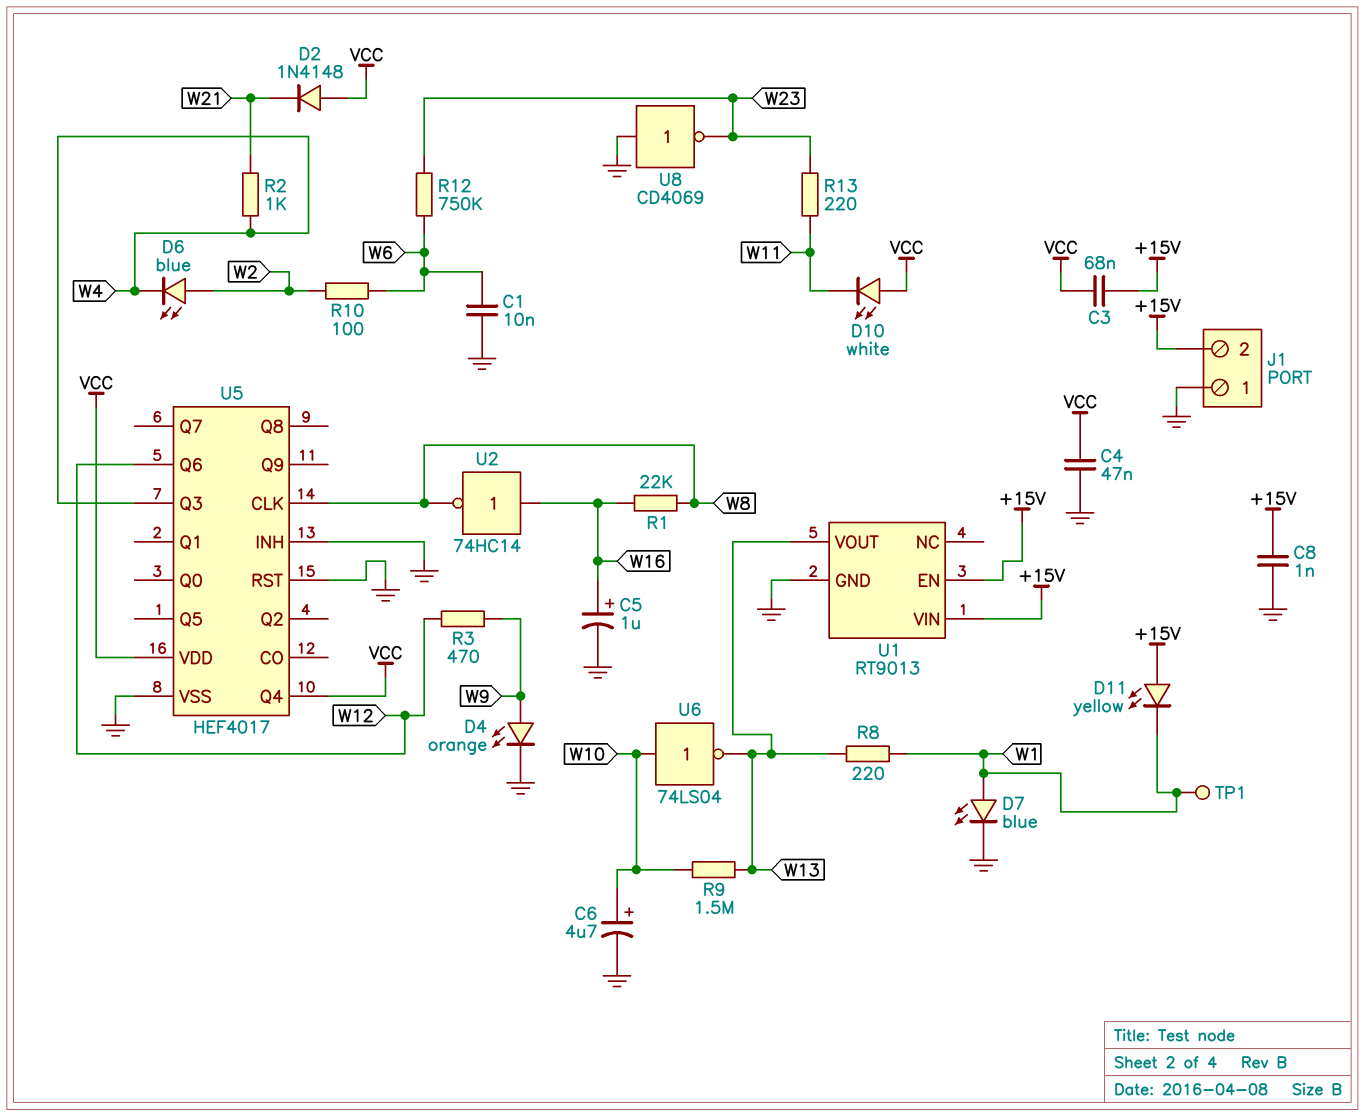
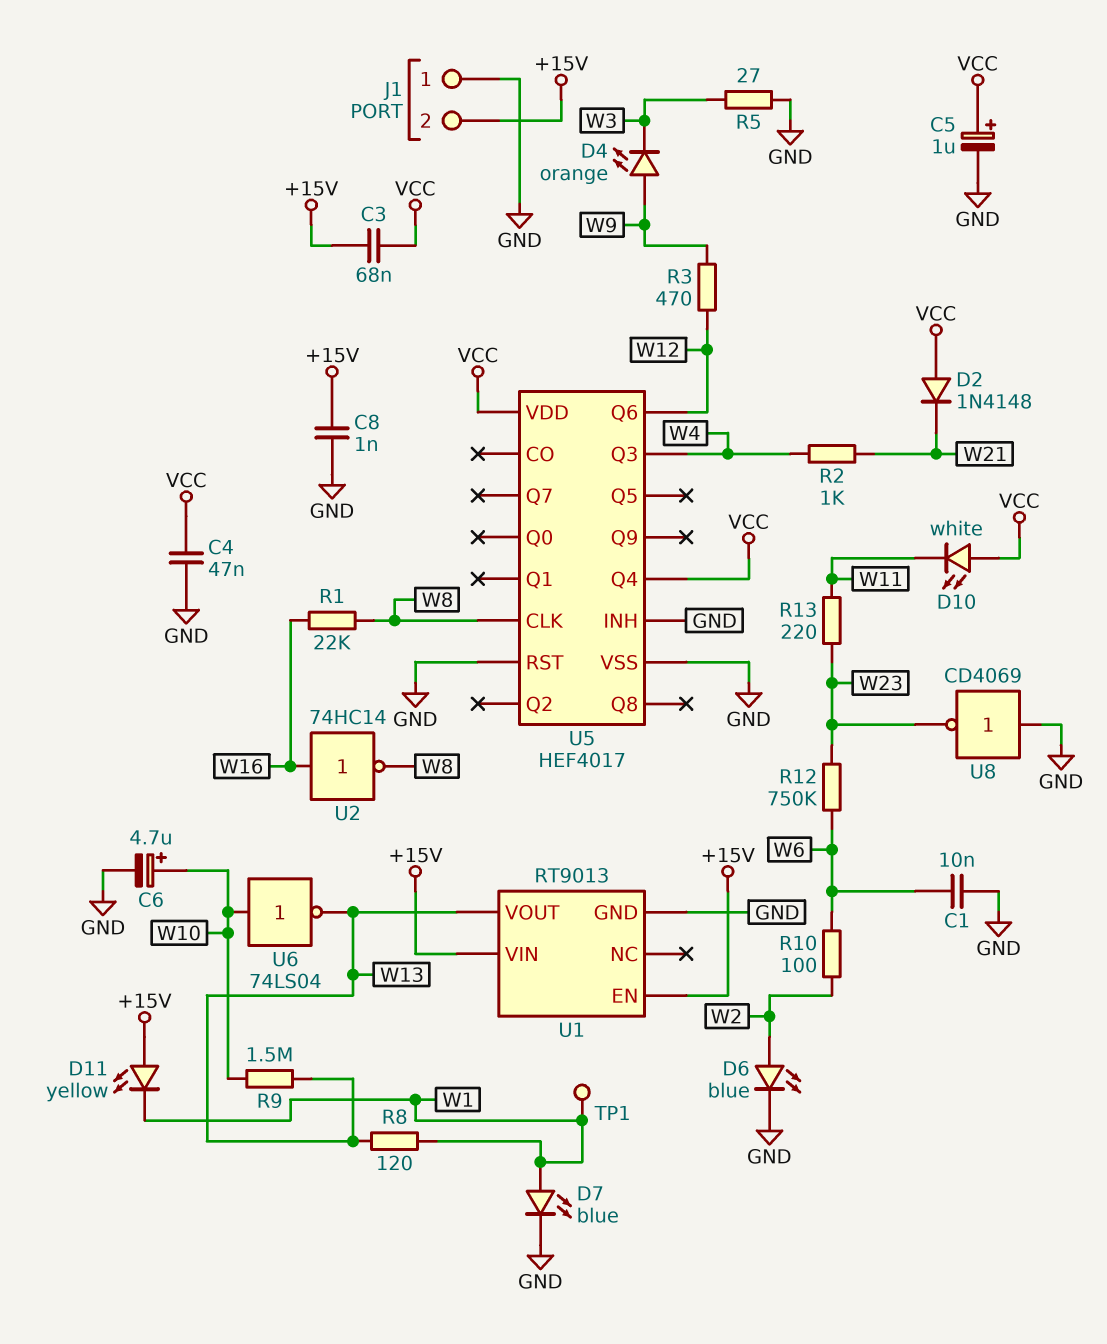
C5: 1uF (plus W16, minus GND) -> 1uF (plus VCC, minus GND)
D4: LED orange (A W9, K GND) -> LED orange (A W9, K W3)
D6: LED blue (A W2, K W4) -> LED blue (A W2, K GND)
R5: none -> 27 (GND, W3)
R8: 220 (W1, W13) -> 120 (W1, W13)

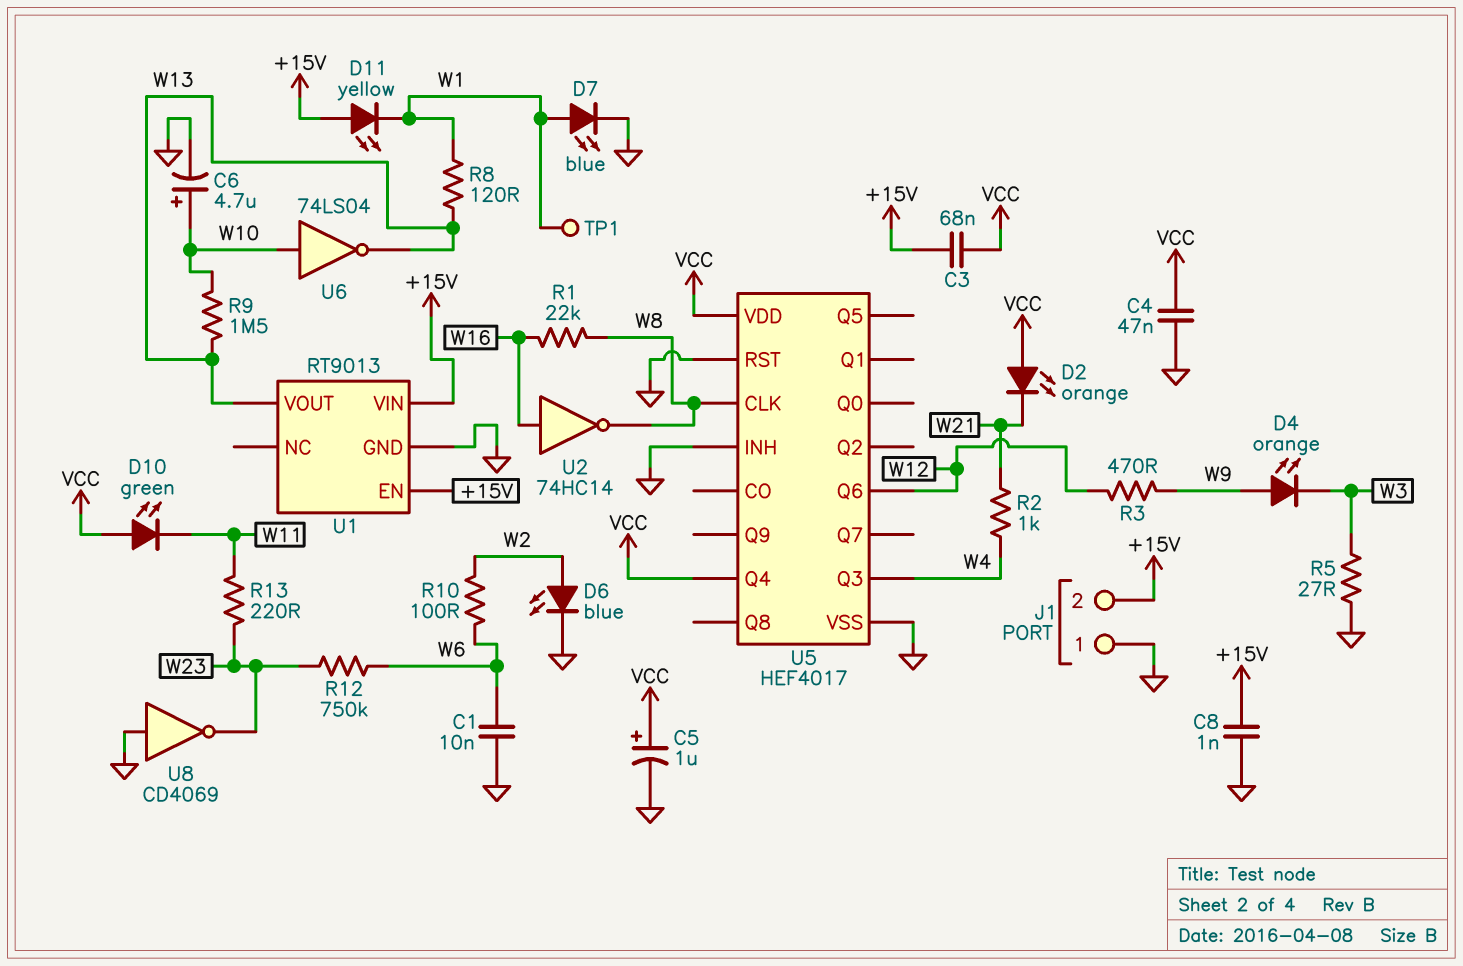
D2: diode 1N4148 (A VCC, K W21) -> LED orange (A VCC, K W21)
D10: LED white (A VCC, K W11) -> LED green (A VCC, K W11)

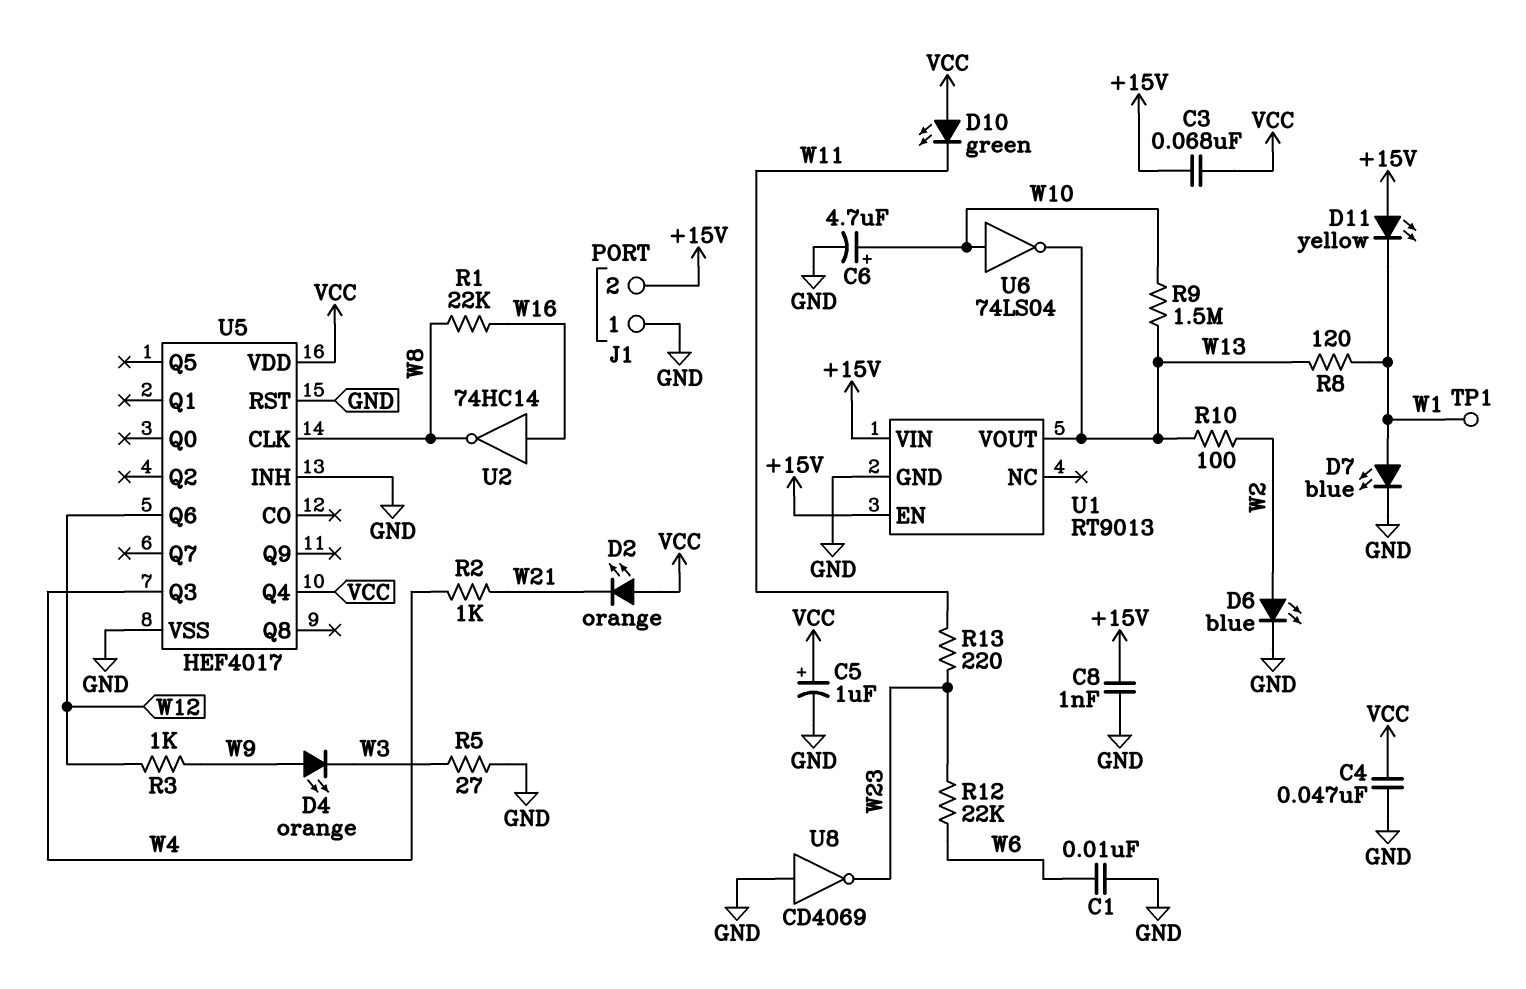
R3: 470 (W9, W12) -> 1k (W9, W12)
R10: 100 (W2, W6) -> 100 (W2, W13)
R12: 750k (W6, W23) -> 22k (W6, W23)

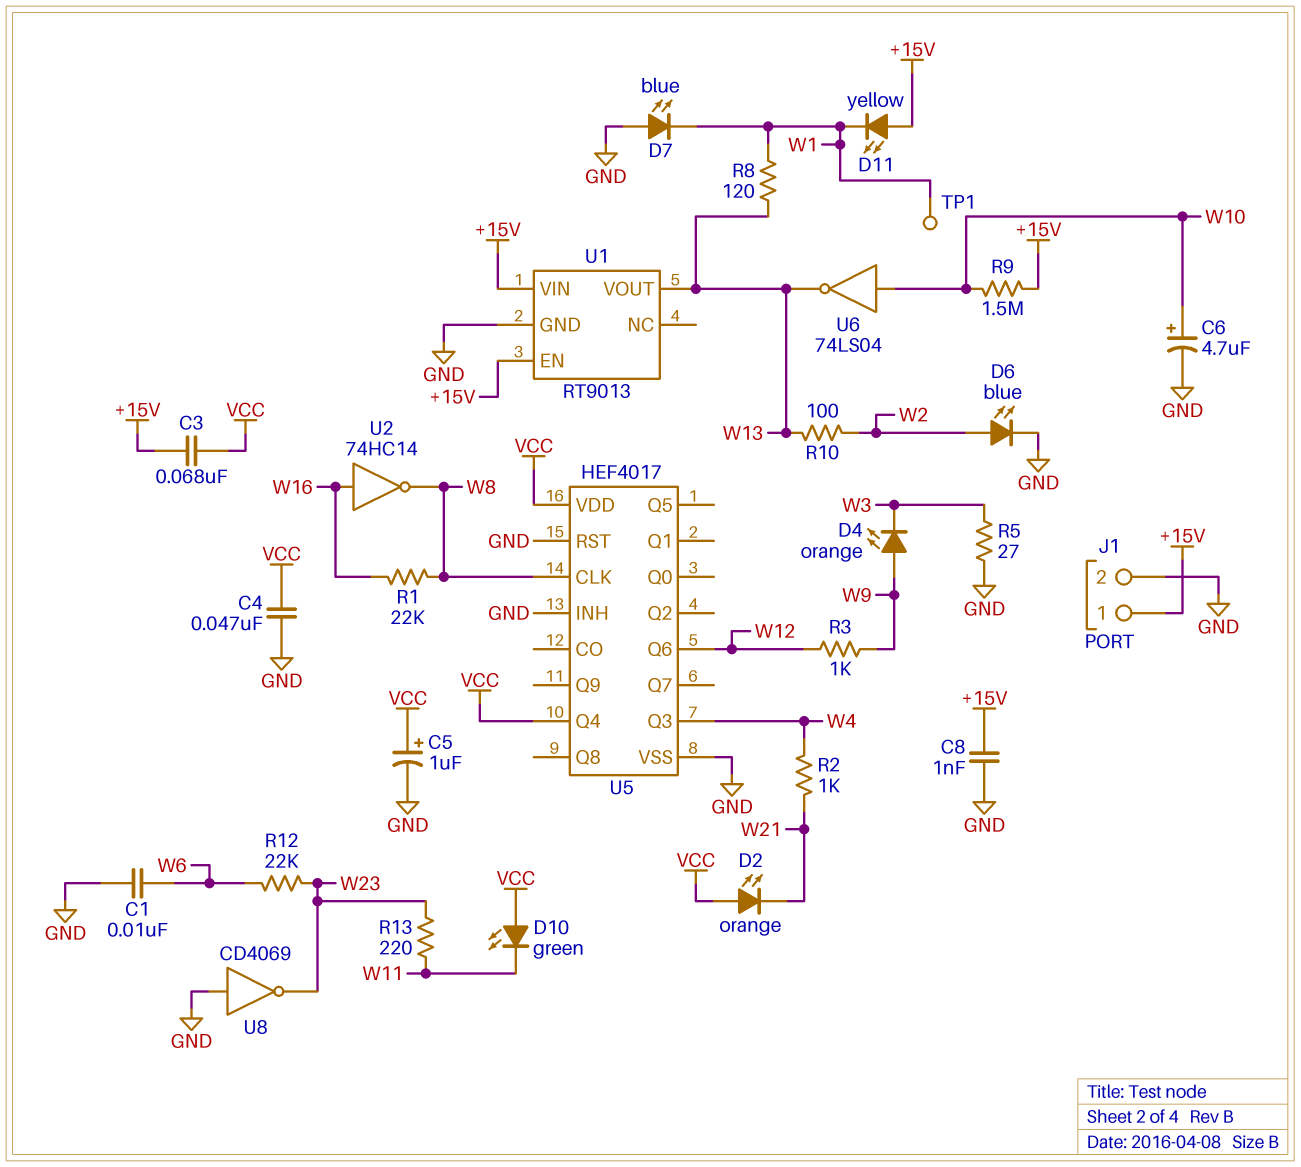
D7: LED blue (A W1, K GND) -> LED blue (A GND, K W1)
J1 pin 1: GND -> +15V
J1 pin 2: +15V -> GND
R9: 1.5M (W10, W13) -> 1.5M (+15V, W10)

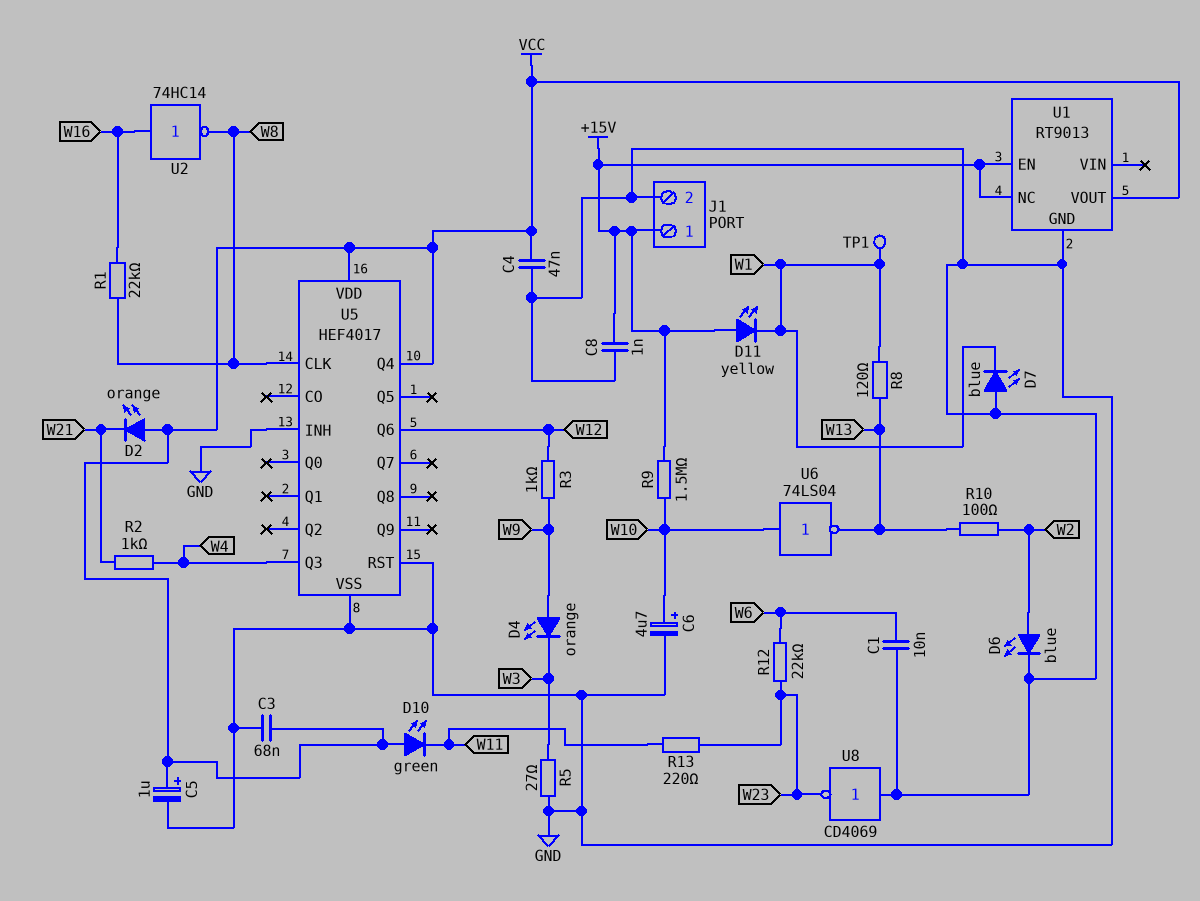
C3: 68nF (+15V, VCC) -> 68nF (GND, VCC)
U1 pin NC: none -> +15V
U1 pin VIN: +15V -> none
U1 pin VOUT: W13 -> VCC

